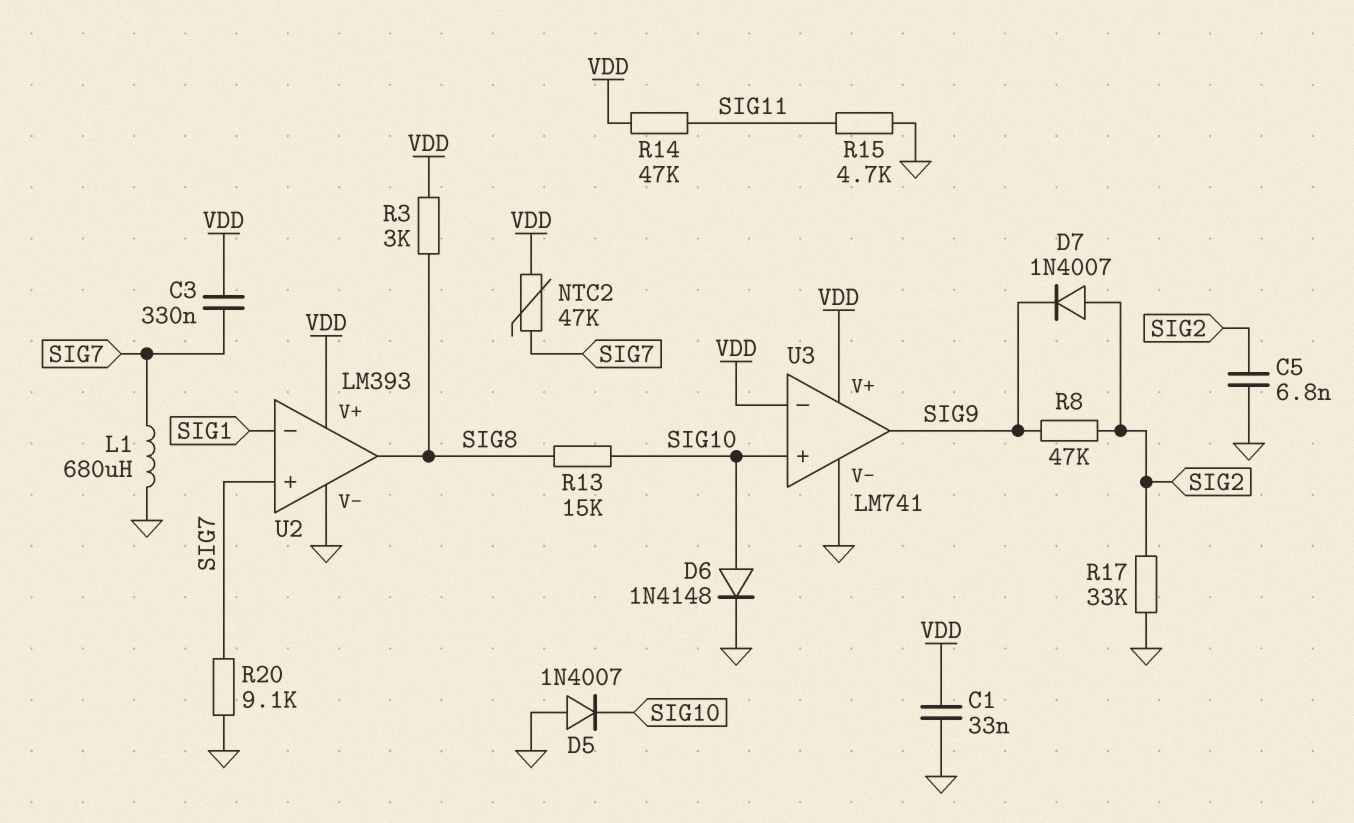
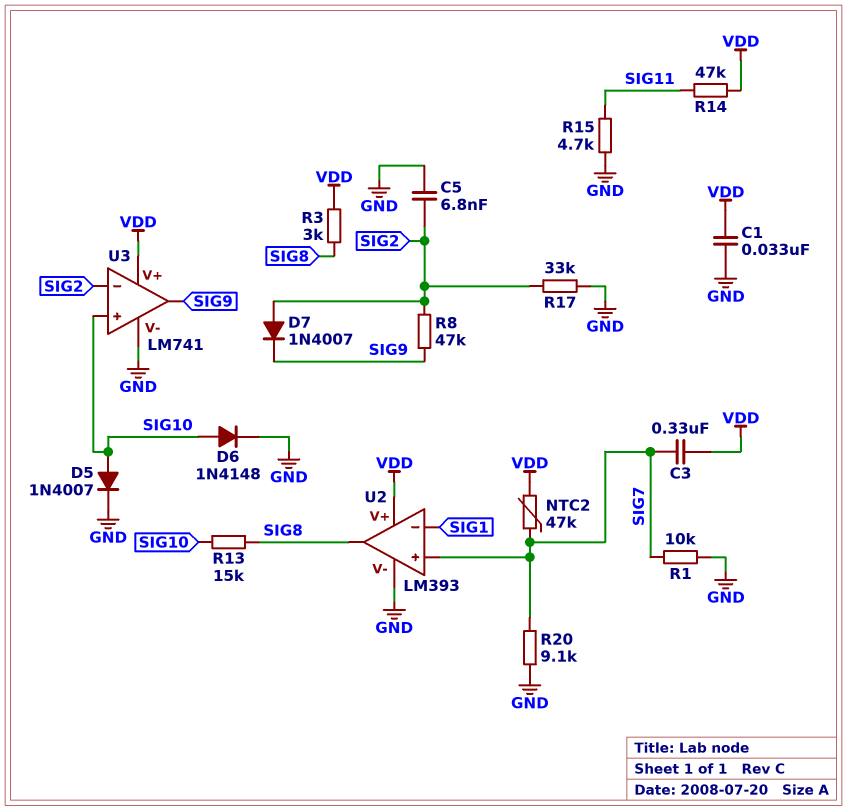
D5: diode 1N4007 (A GND, K SIG10) -> diode 1N4007 (A SIG10, K GND)
L1: 680uH (GND, SIG7) -> none
R1: none -> 10k (GND, SIG7)
U3 pin in-: VDD -> SIG2

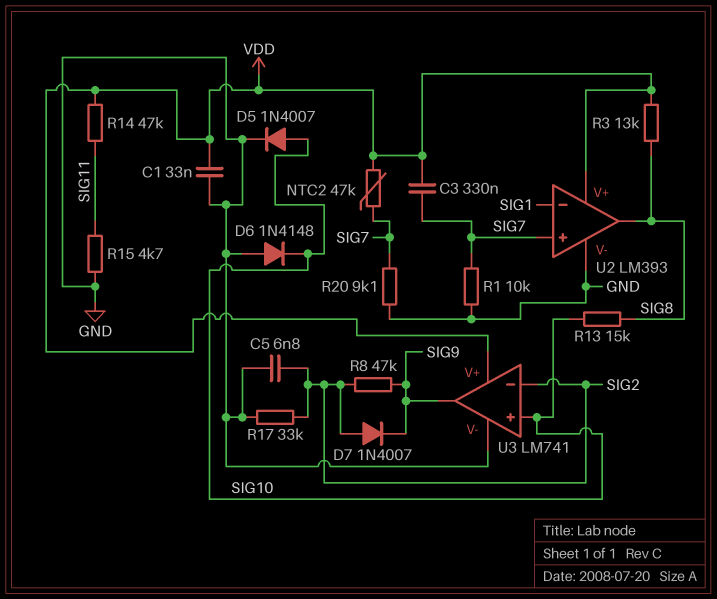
D6: diode 1N4148 (A SIG10, K GND) -> diode 1N4148 (A GND, K SIG10)
R3: 3k (SIG8, VDD) -> 13k (SIG8, VDD)

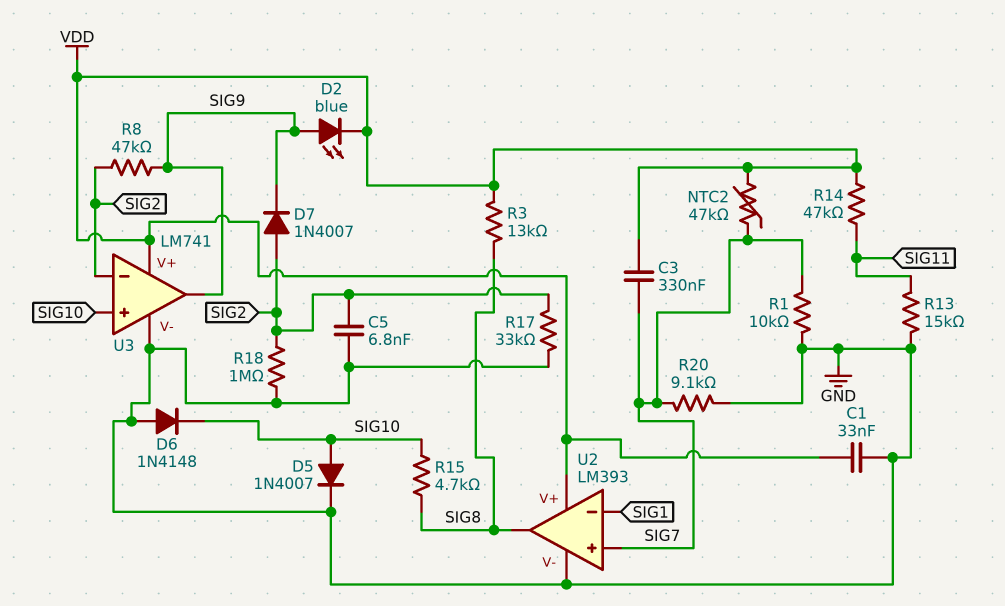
D2: none -> LED blue (A SIG9, K VDD)
R13: 15k (SIG8, SIG10) -> 15k (GND, SIG11)
R15: 4.7k (GND, SIG11) -> 4.7k (SIG8, SIG10)
R18: none -> 1M (GND, SIG2)

